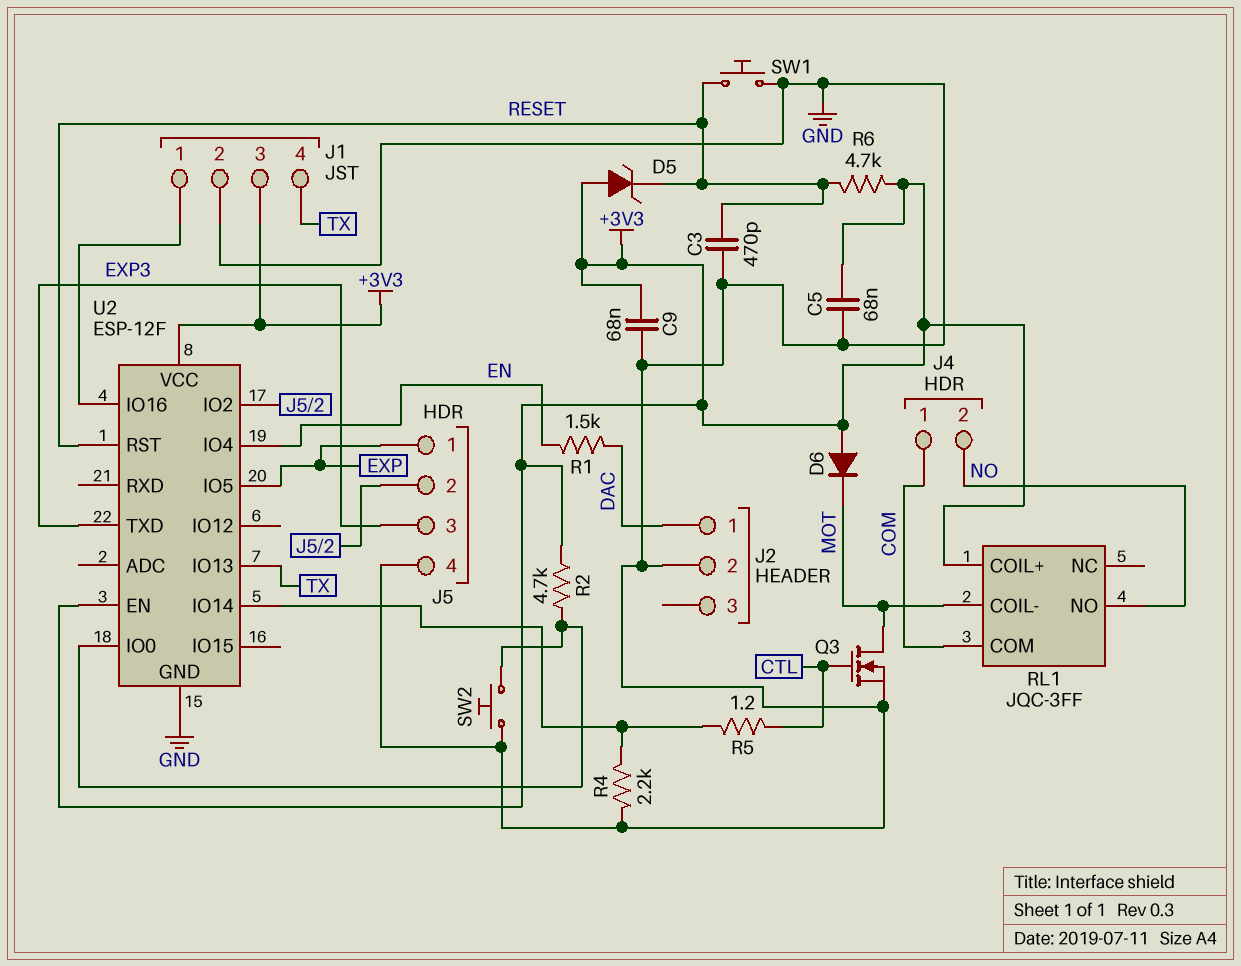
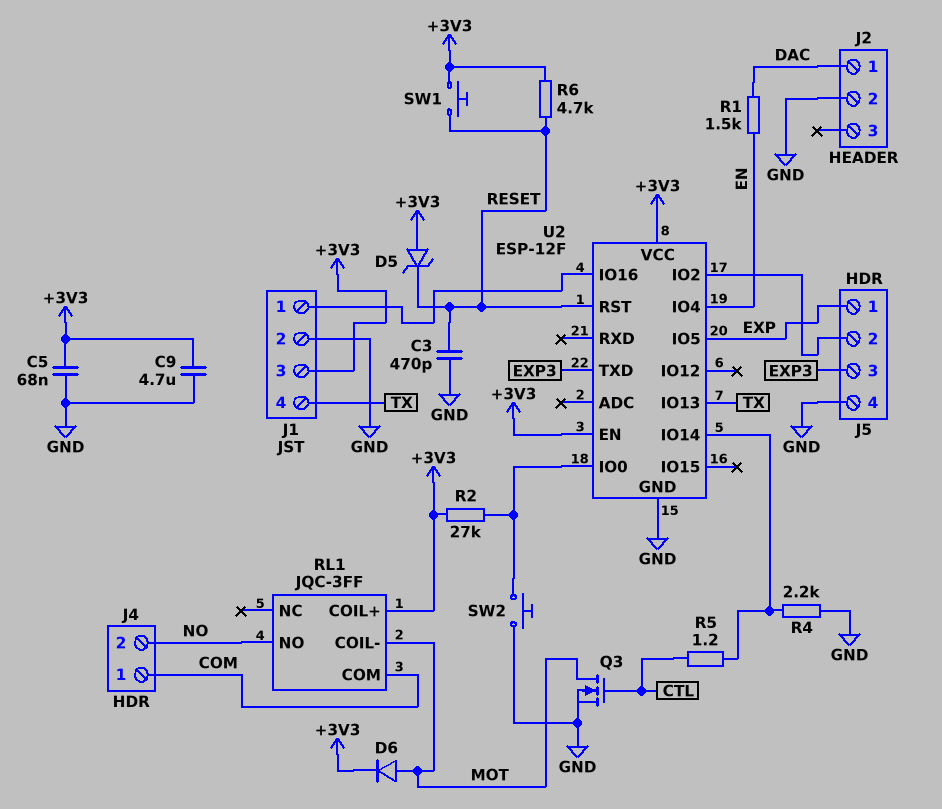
C9: 68nF (+3V3, GND) -> 4.7uF (+3V3, GND)
D6: diode (A +3V3, K MOT) -> diode (A MOT, K +3V3)
R2: 4.7k (+3V3, U2/IO0) -> 27k (+3V3, U2/IO0)
SW1: button (GND, RESET) -> button (+3V3, RESET)

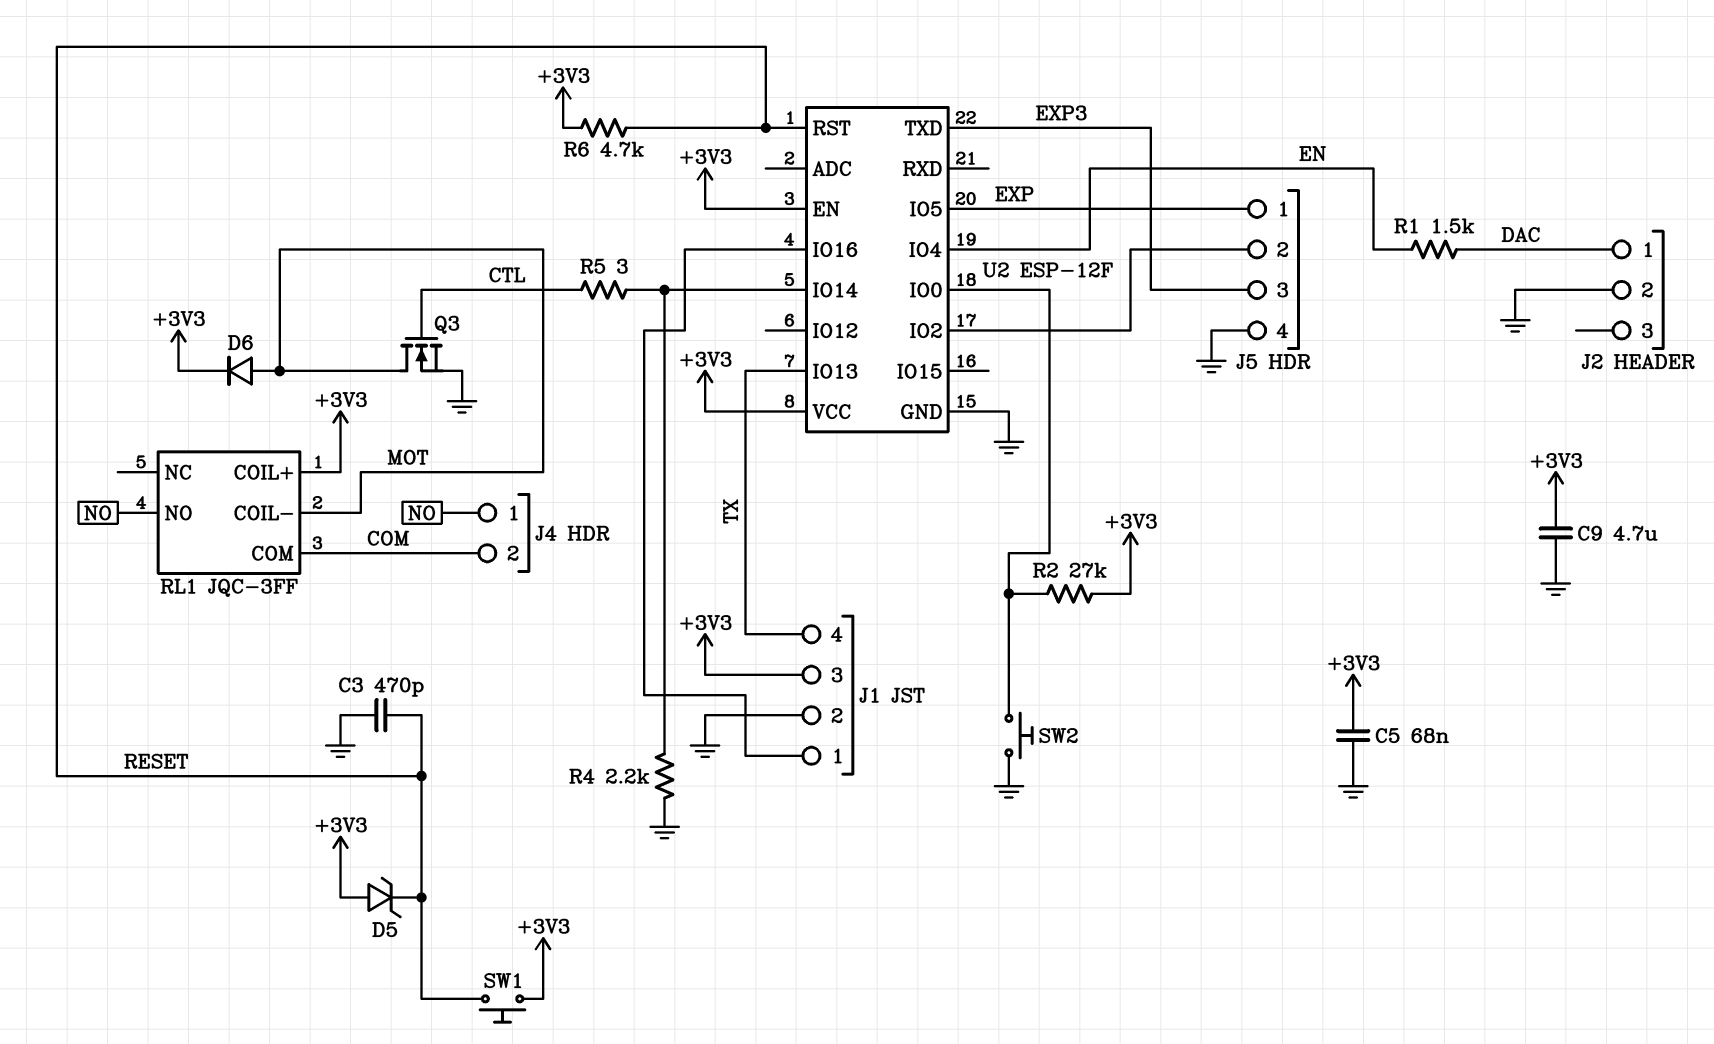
J4 pin 1: COM -> NO
J4 pin 2: NO -> COM
R5: 1.2 (CTL, U2/IO14) -> 3 (CTL, U2/IO14)

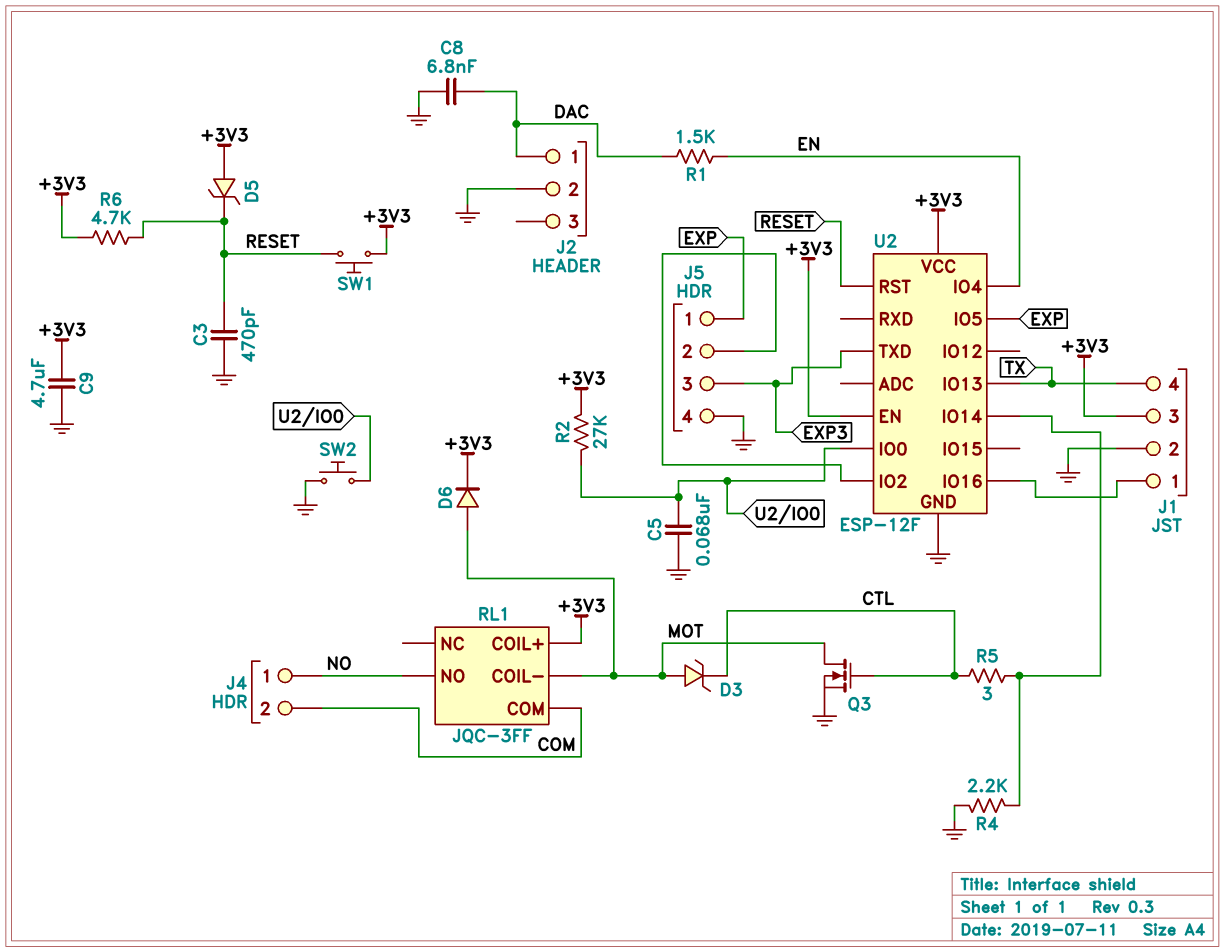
C5: 68nF (+3V3, GND) -> 68nF (GND, U2/IO0)
C8: none -> 6.8nF (DAC, GND)
D3: none -> zener (A MOT, K CTL)

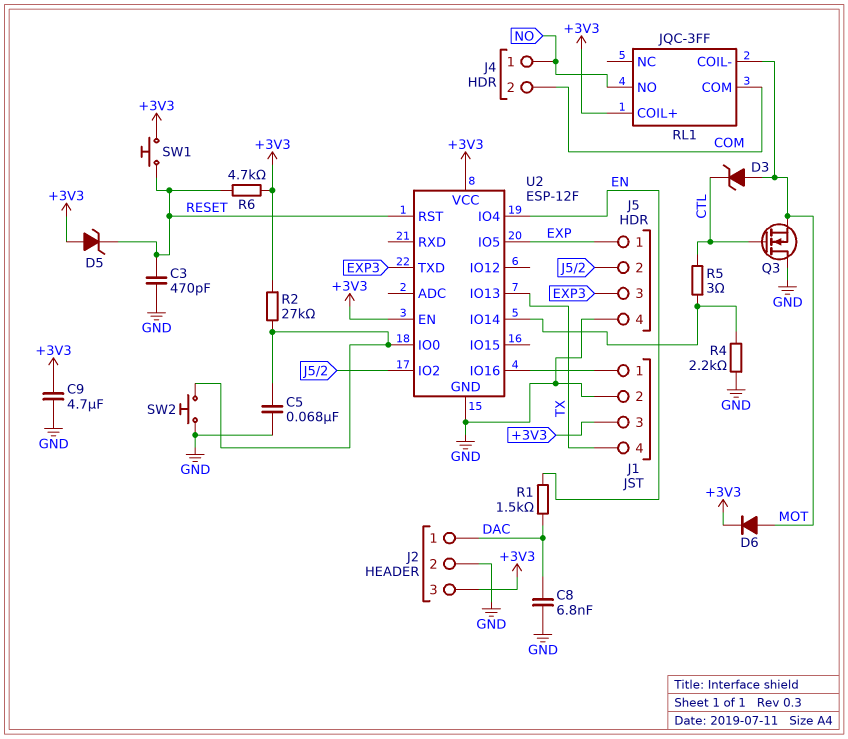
J2 pin 3: none -> +3V3
Q3: NMOS (G CTL, D MOT, S GND) -> NMOS (G CTL, D GND, S MOT)

